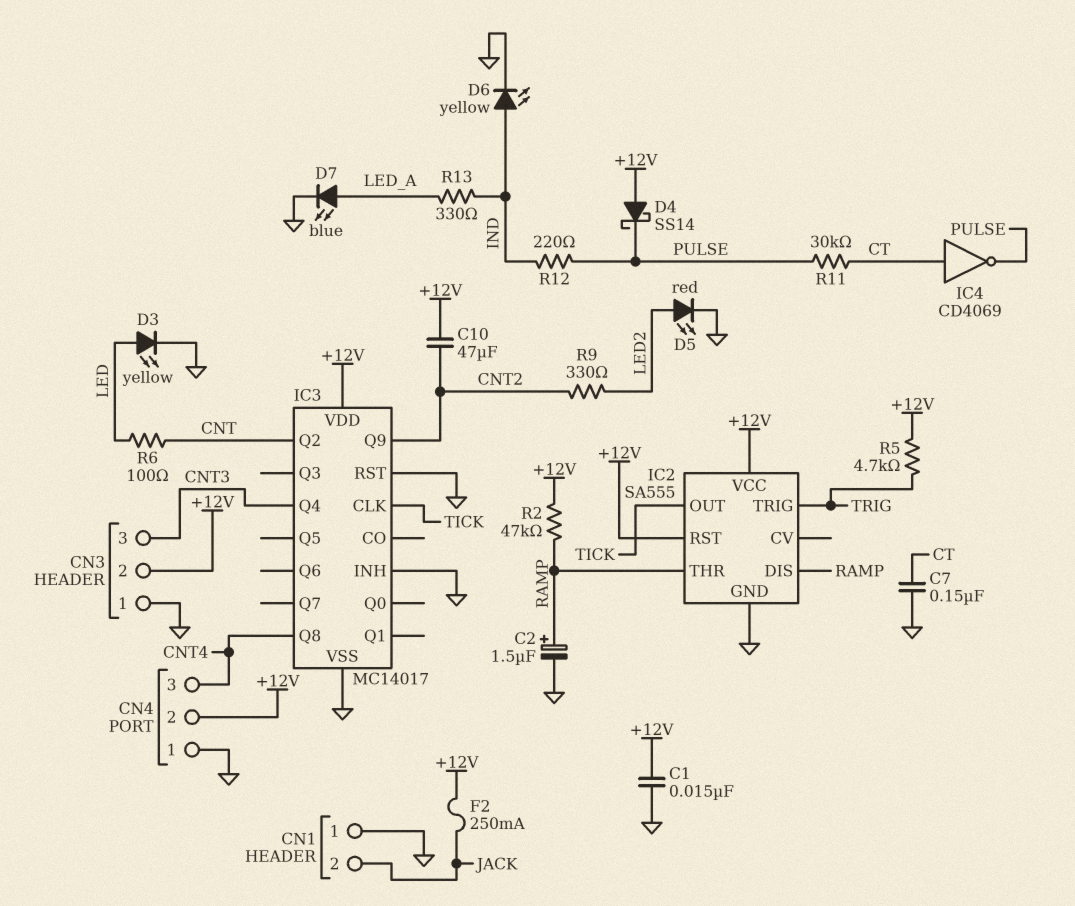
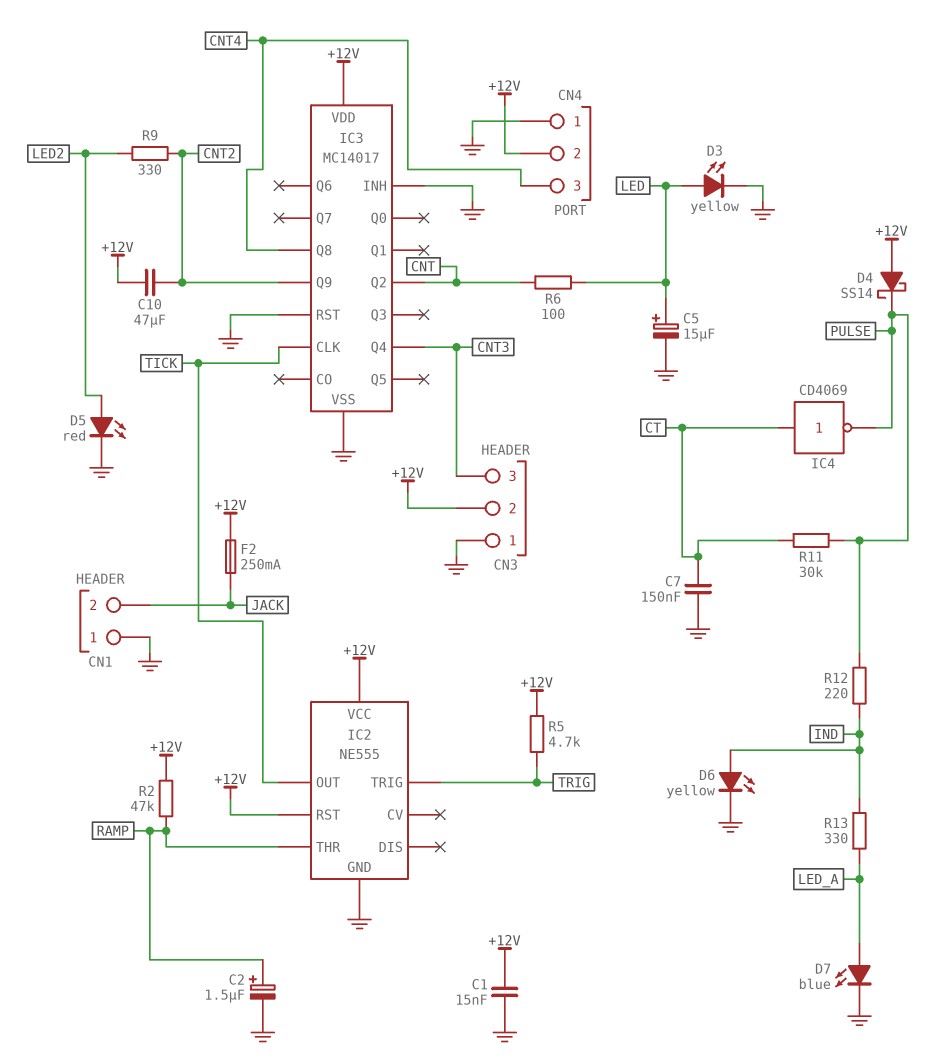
C5: none -> 15uF (plus LED, minus GND)
IC2: SA555 -> NE555
IC2 pin DIS: RAMP -> none

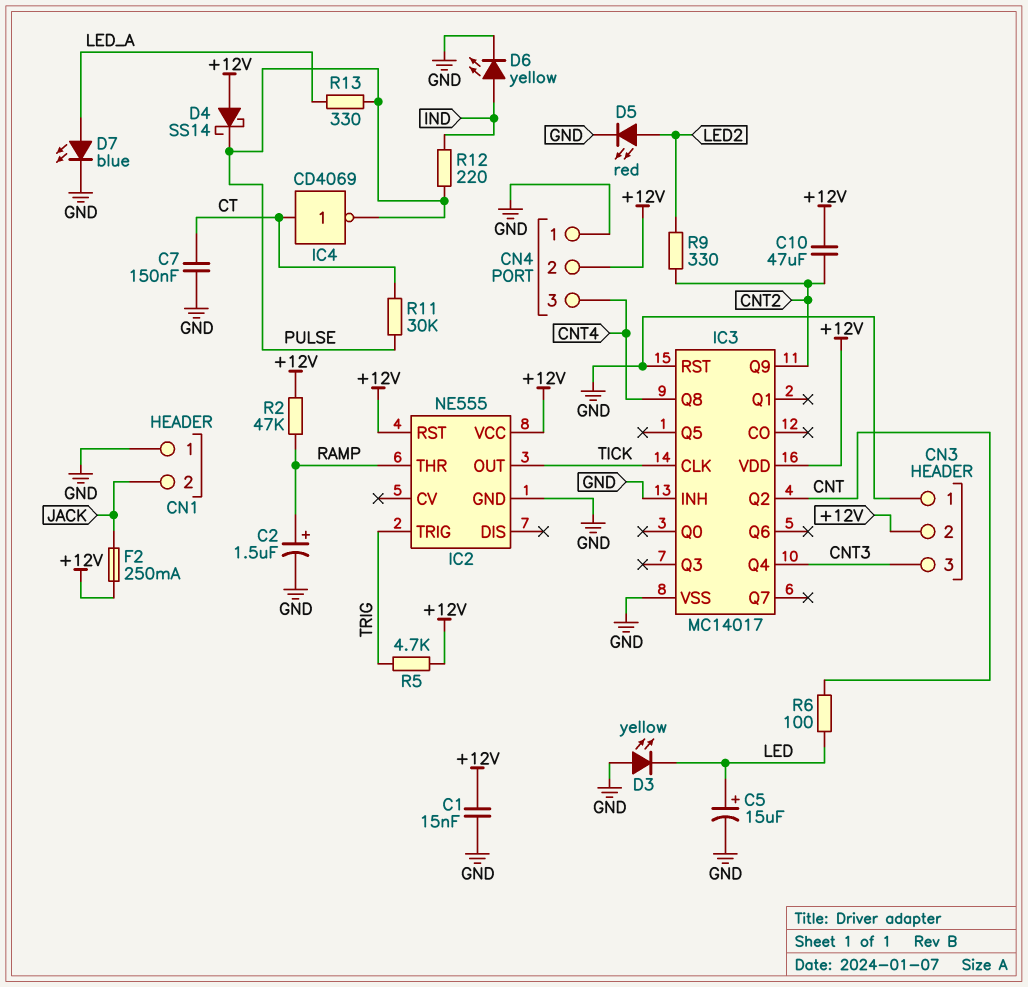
D3: LED yellow (A LED, K GND) -> LED yellow (A GND, K LED)
R13: 330 (IND, LED_A) -> 330 (LED_A, PULSE)

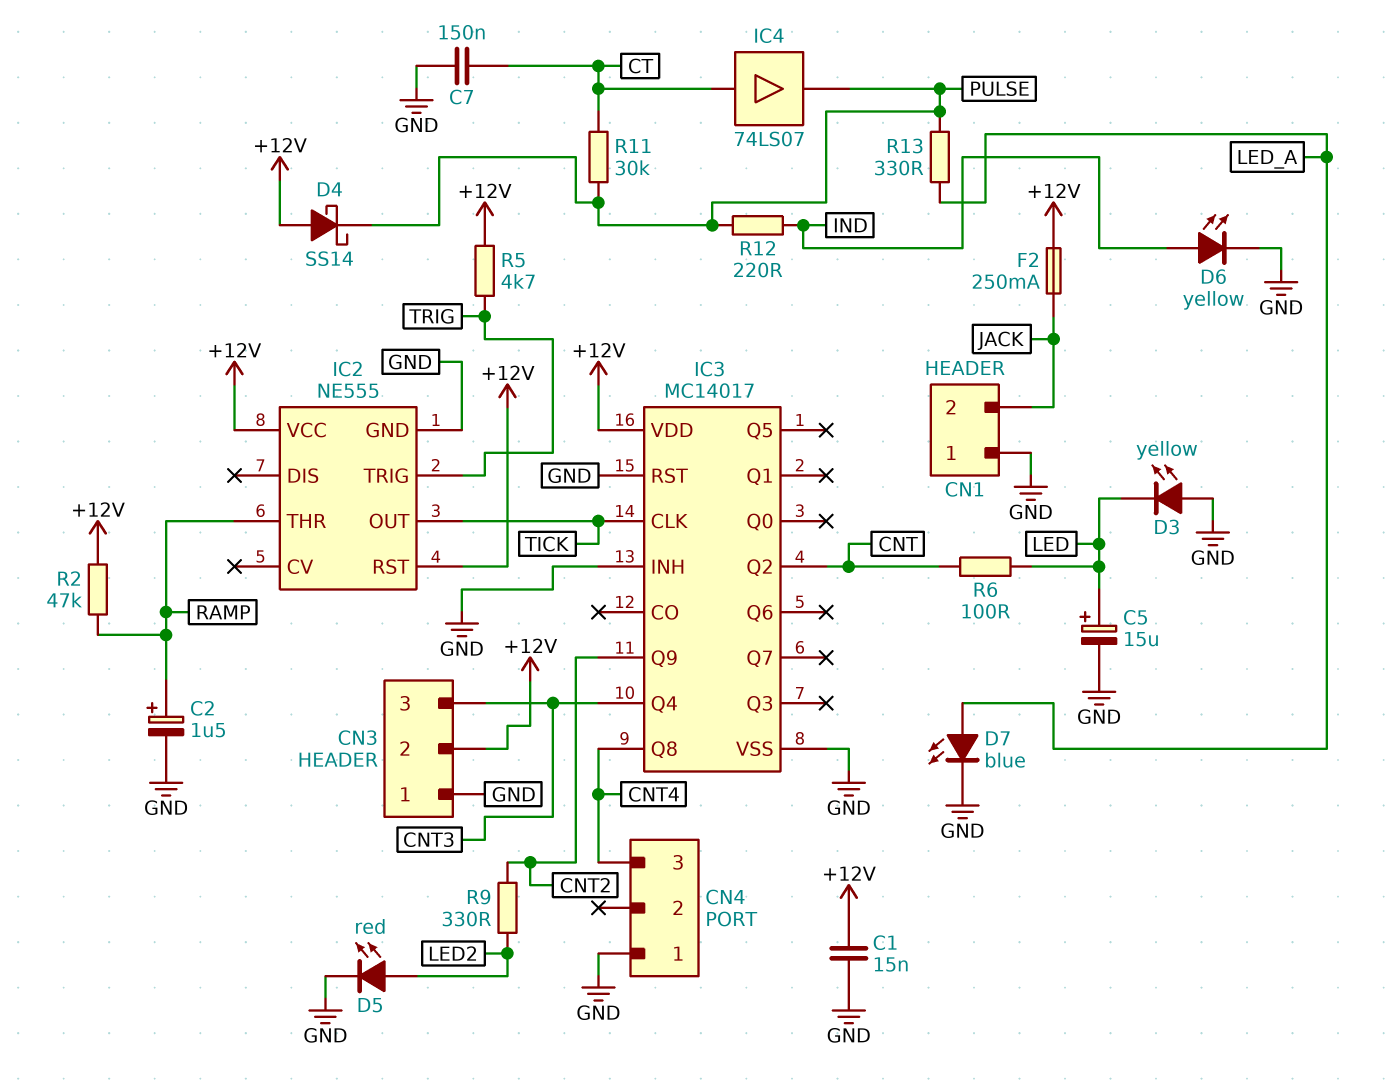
C10: 47uF (+12V, CNT2) -> none
CN4 pin 2: +12V -> none
IC4: NOT CD4069 (in CT, out PULSE) -> buffer 74LS07 (in CT, out PULSE)

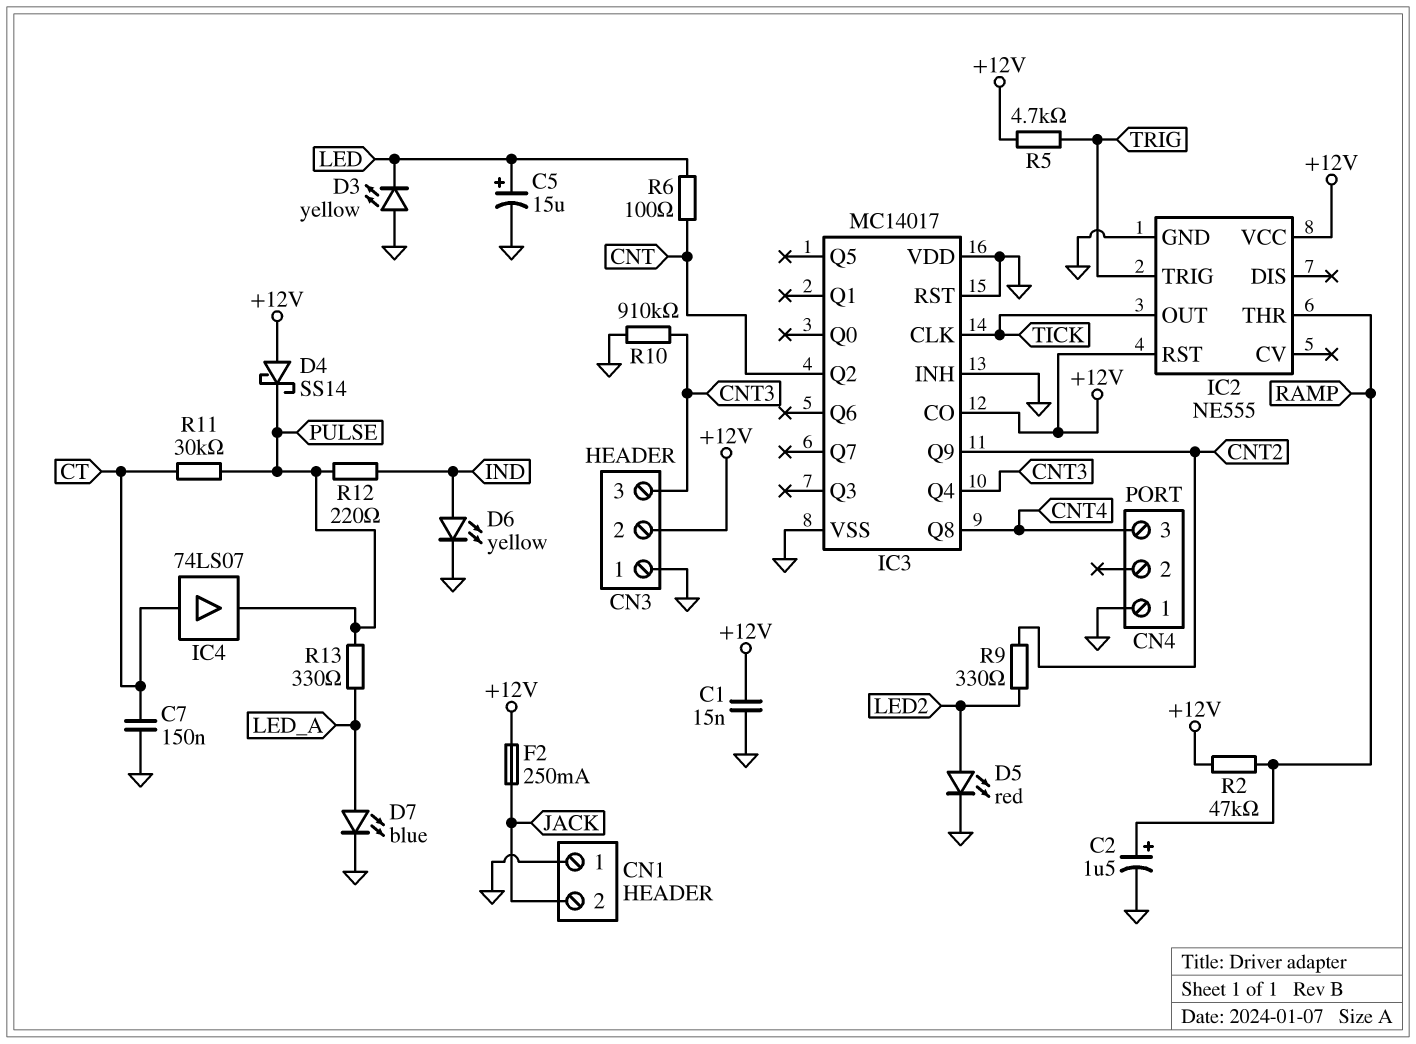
IC3 pin CO: none -> +12V
IC3 pin VDD: +12V -> GND
R10: none -> 910k (CNT3, GND)

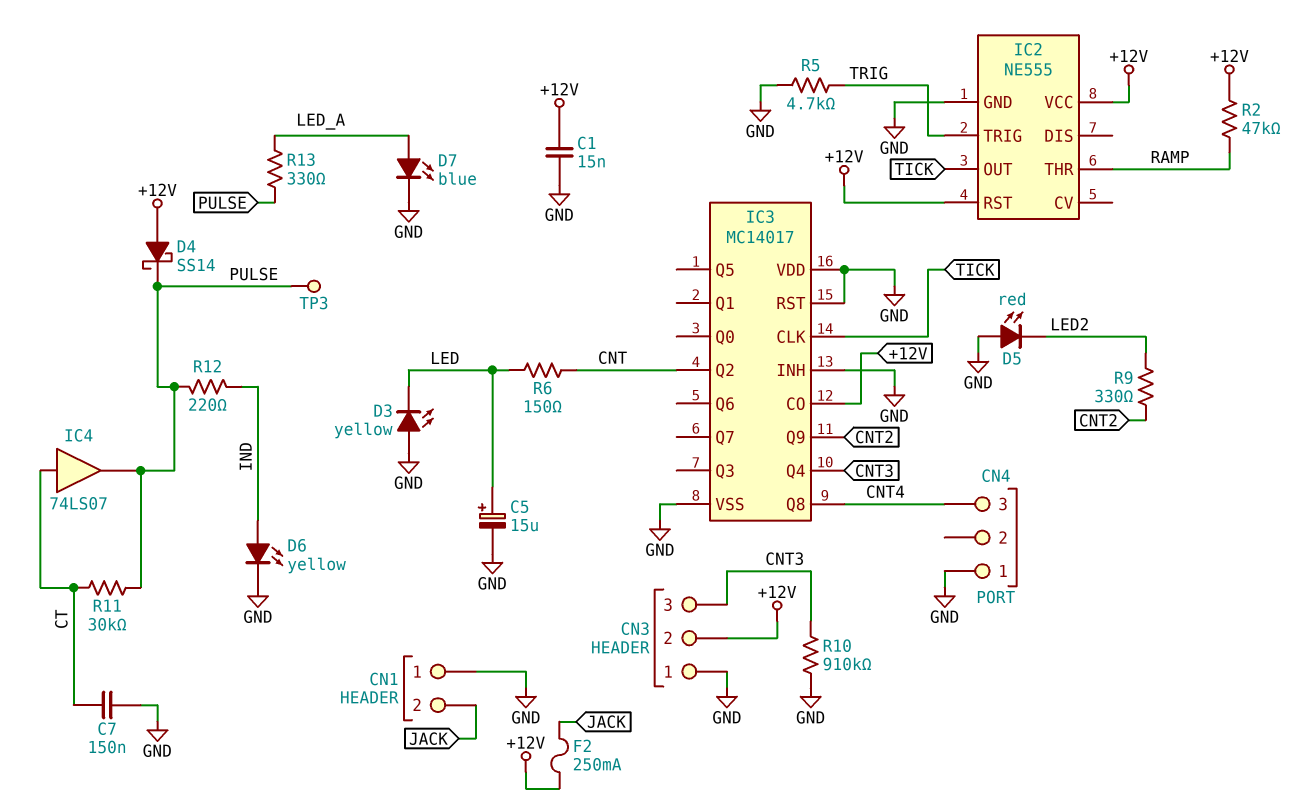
C2: 1.5uF (plus RAMP, minus GND) -> none
D5: LED red (A LED2, K GND) -> LED red (A GND, K LED2)
R5: 4.7k (+12V, TRIG) -> 4.7k (GND, TRIG)
R6: 100 (CNT, LED) -> 150 (CNT, LED)
TP3: none -> test point (PULSE)

